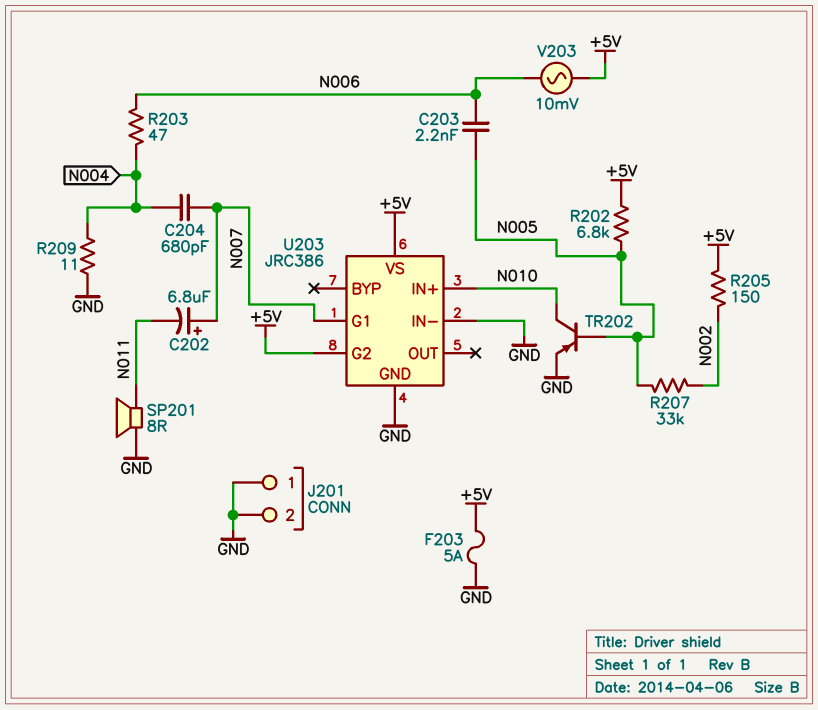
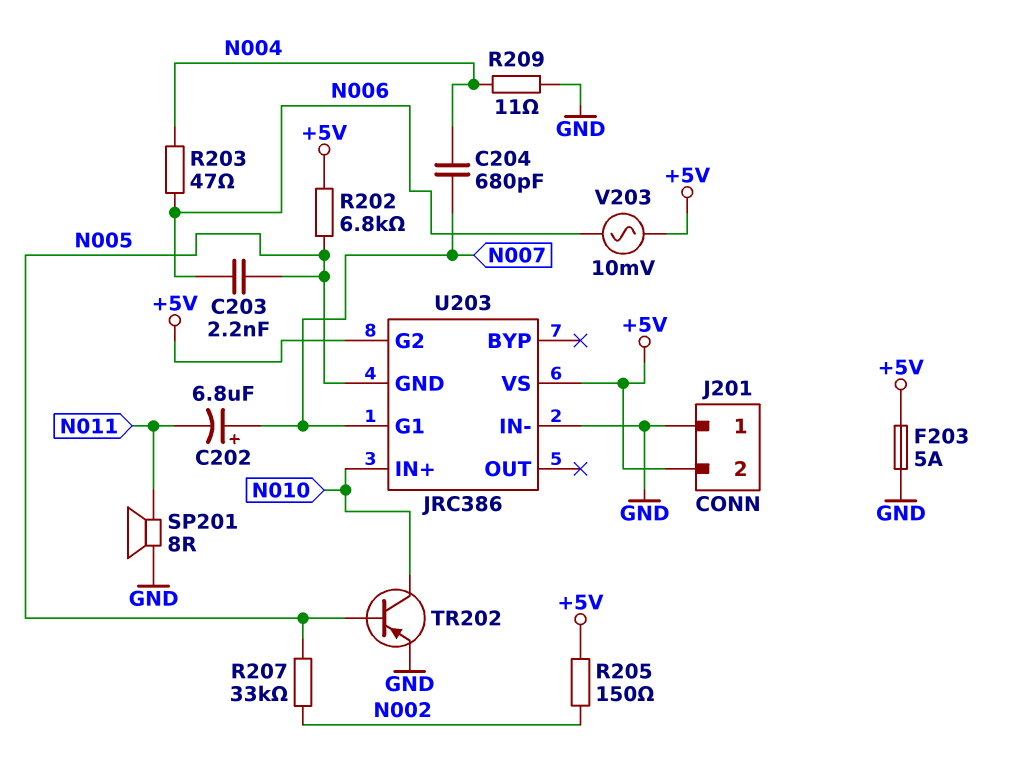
J201 pin 2: GND -> +5V
U203 pin GND: GND -> N005

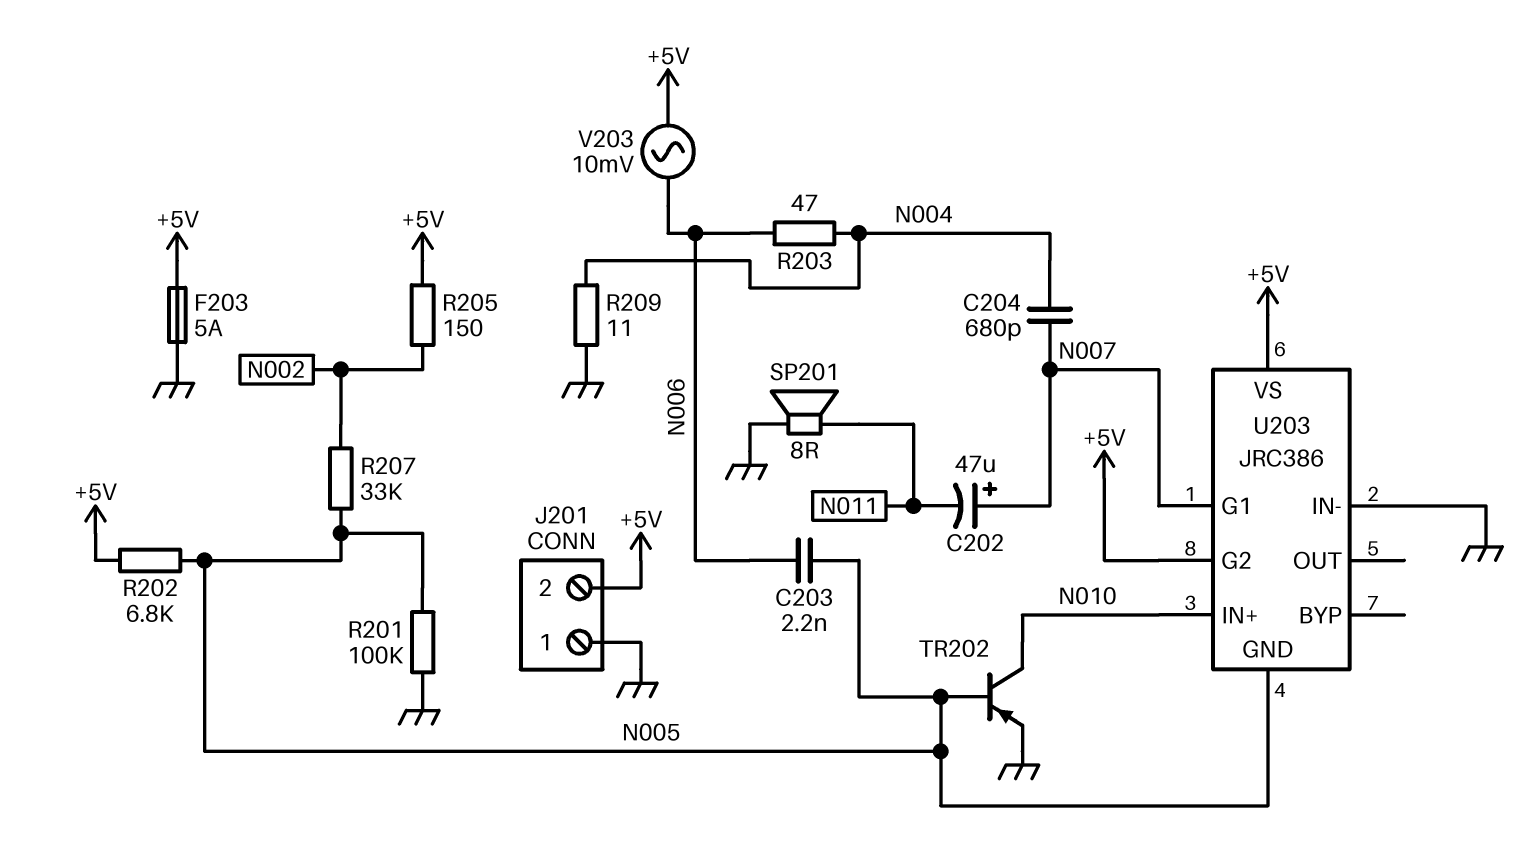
C202: 6.8uF (plus N007, minus N011) -> 47uF (plus N007, minus N011)
R201: none -> 100k (GND, N005)

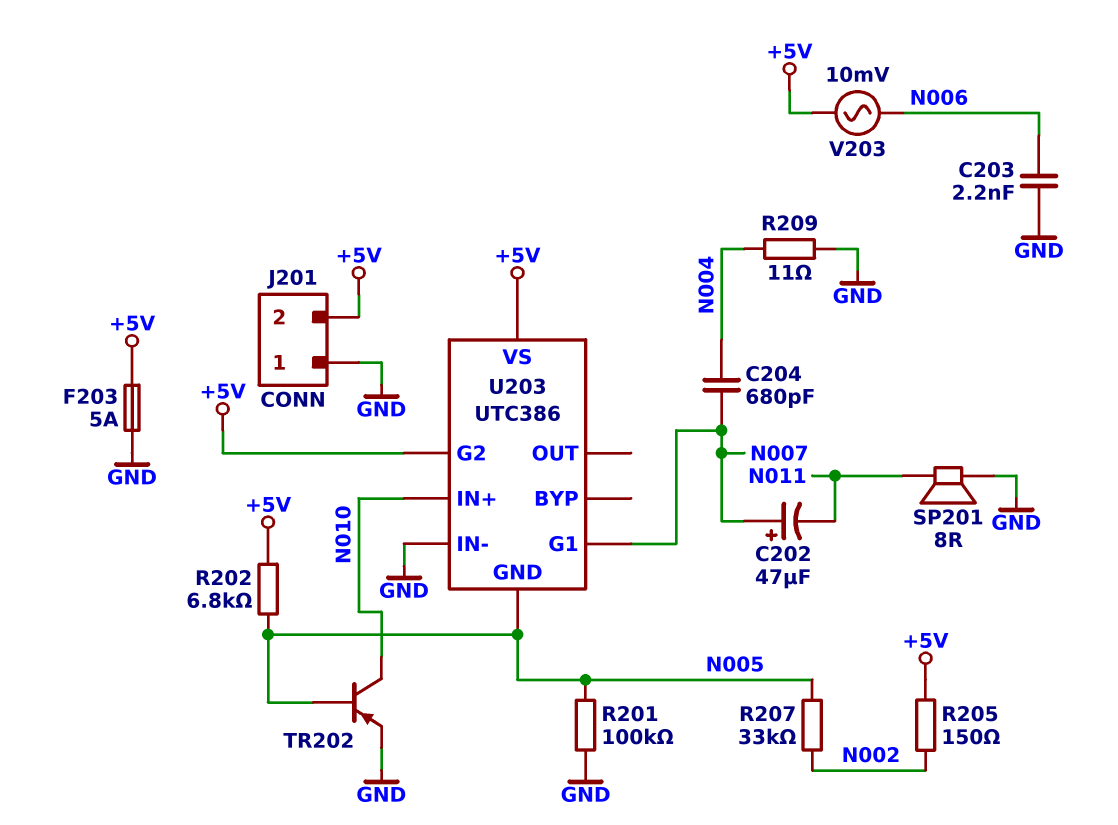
C203: 2.2nF (N005, N006) -> 2.2nF (GND, N006)
R203: 47 (N004, N006) -> none
U203: JRC386 -> UTC386

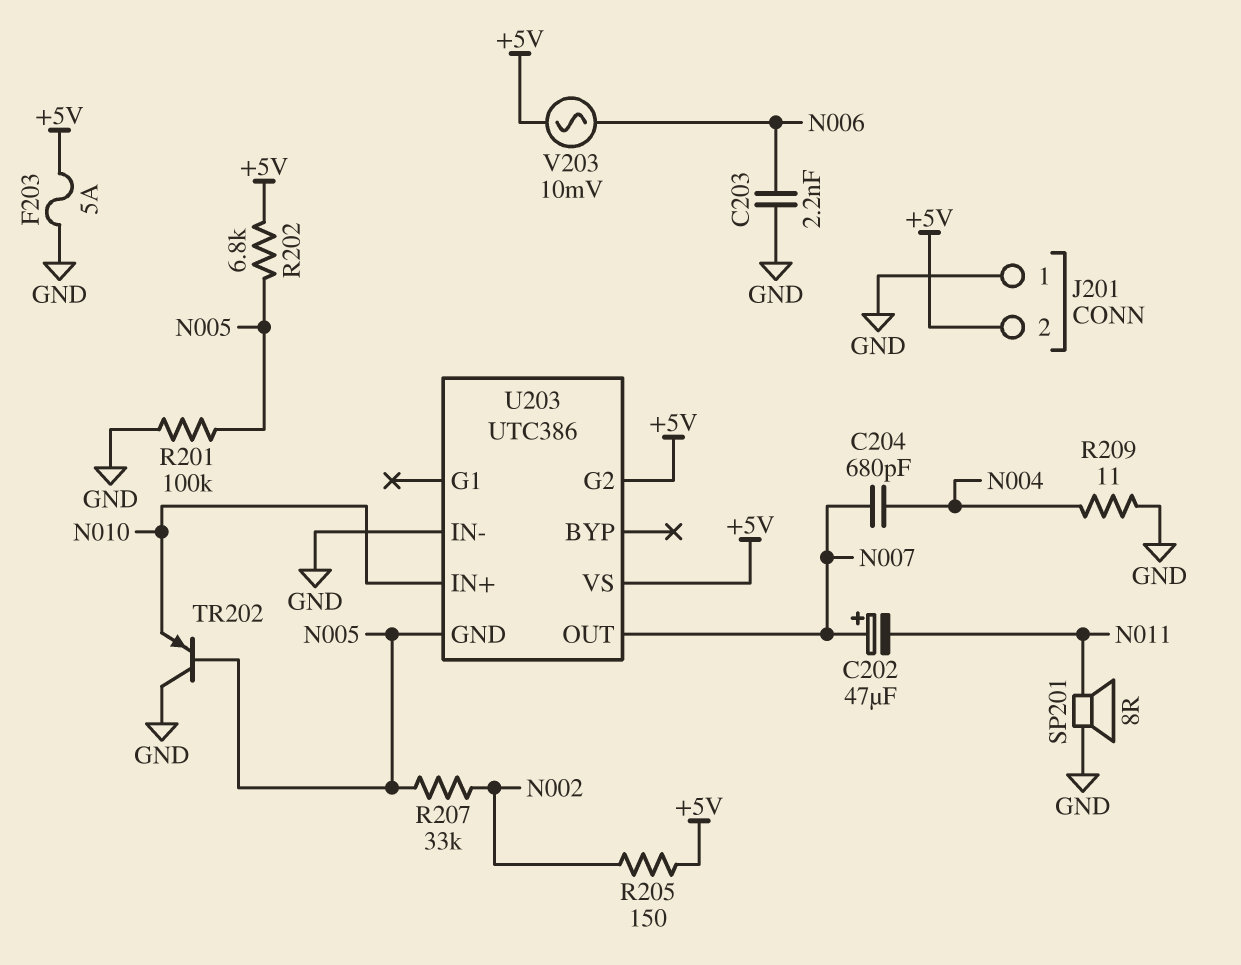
TR202: PNP (B N005, C N010, E GND) -> PNP (B N005, C GND, E N010)
U203 pin G1: N007 -> none
U203 pin OUT: none -> N007

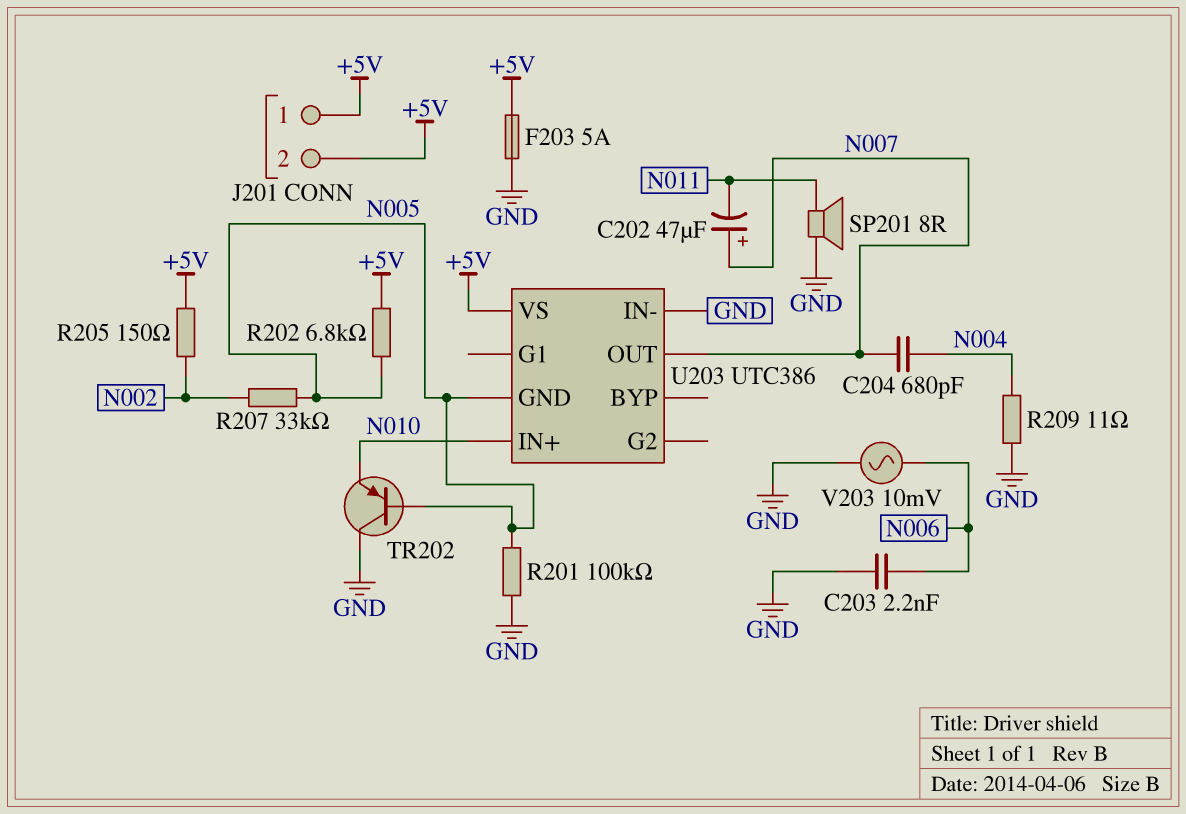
J201 pin 1: GND -> +5V
U203 pin G2: +5V -> none
V203: AC 10mV (+5V, N006) -> AC 10mV (GND, N006)

